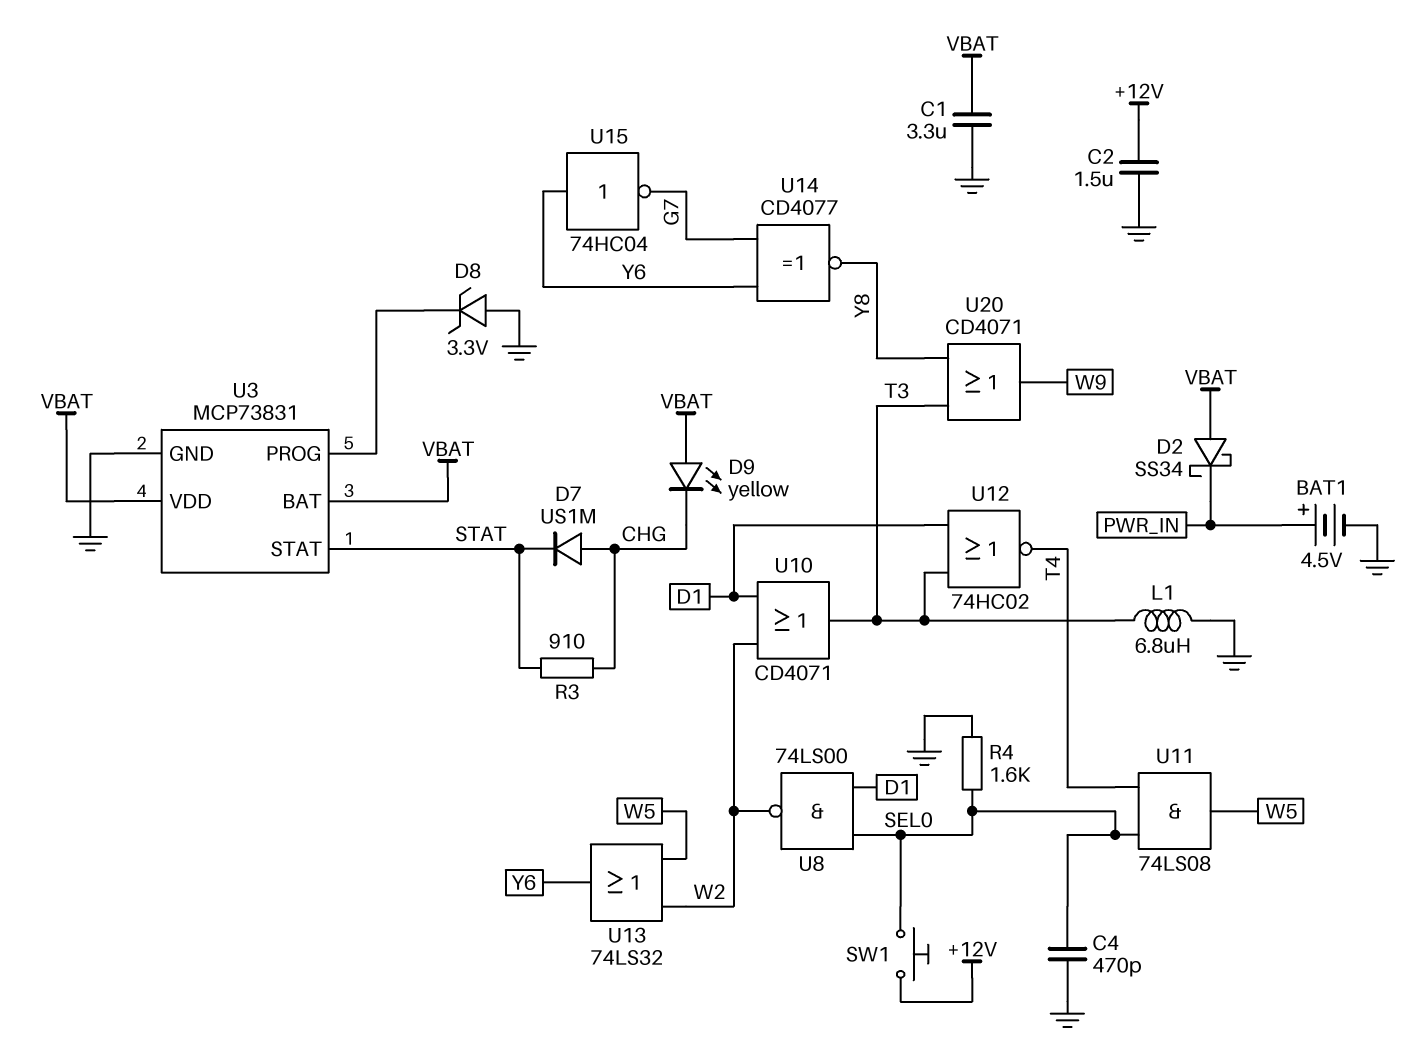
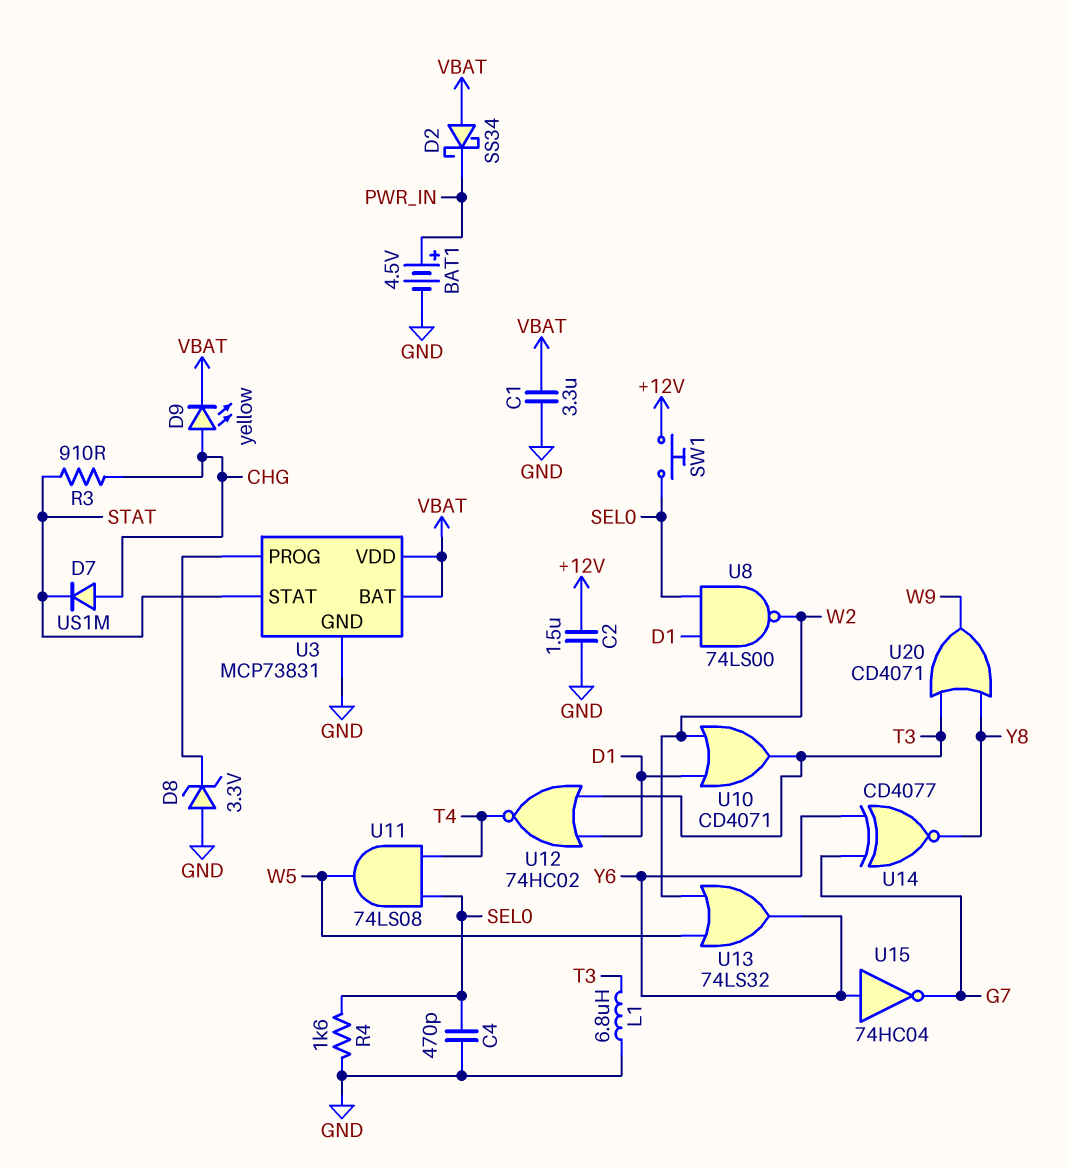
D9: LED yellow (A VBAT, K CHG) -> LED yellow (A CHG, K VBAT)

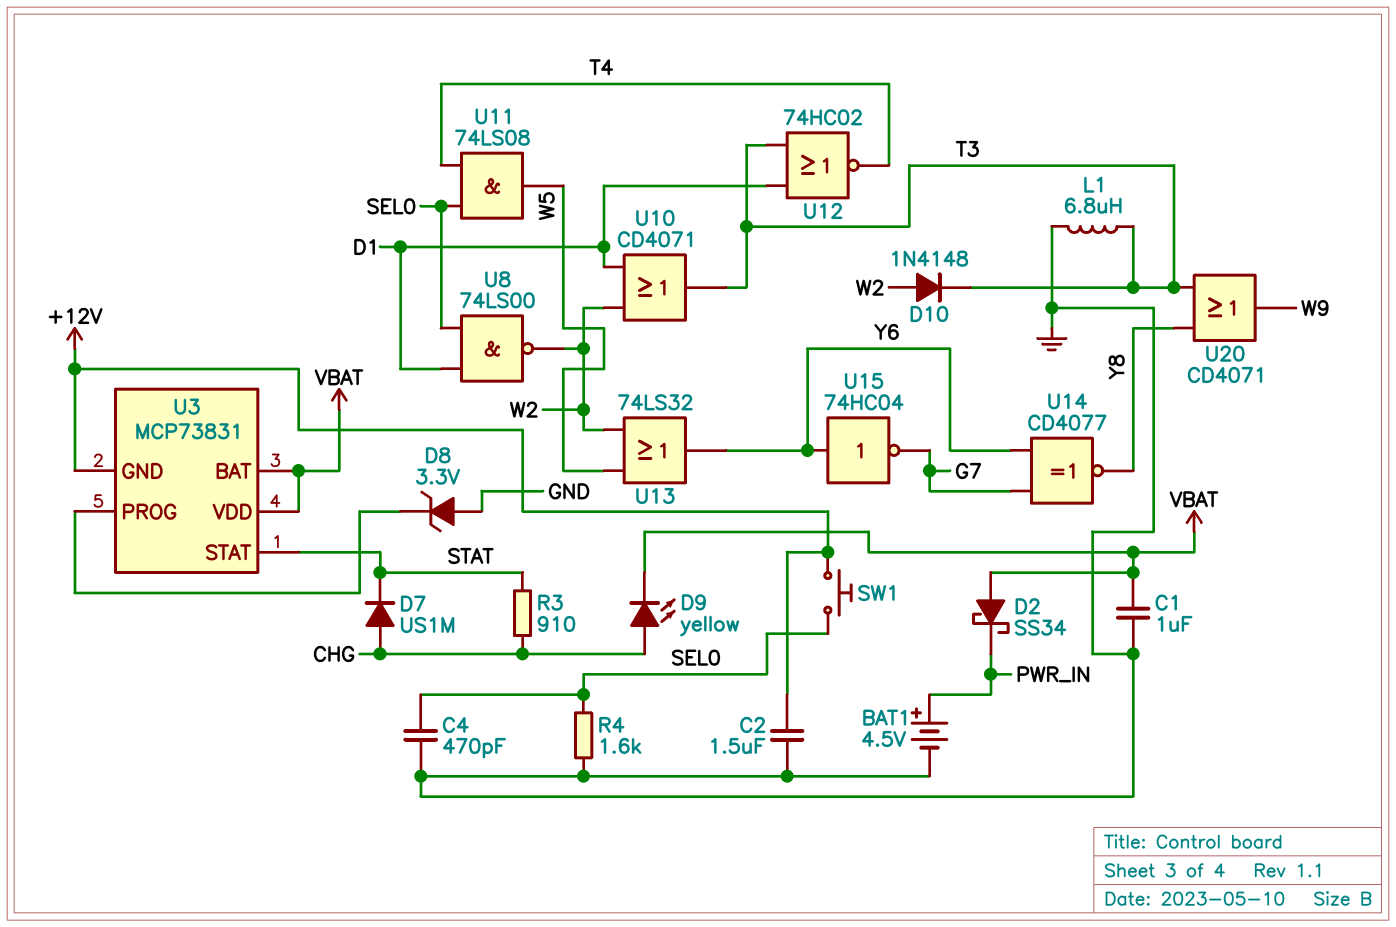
C1: 3.3uF (GND, VBAT) -> 1uF (GND, VBAT)
D10: none -> diode 1N4148 (A W2, K T3)
U3 pin GND: GND -> +12V

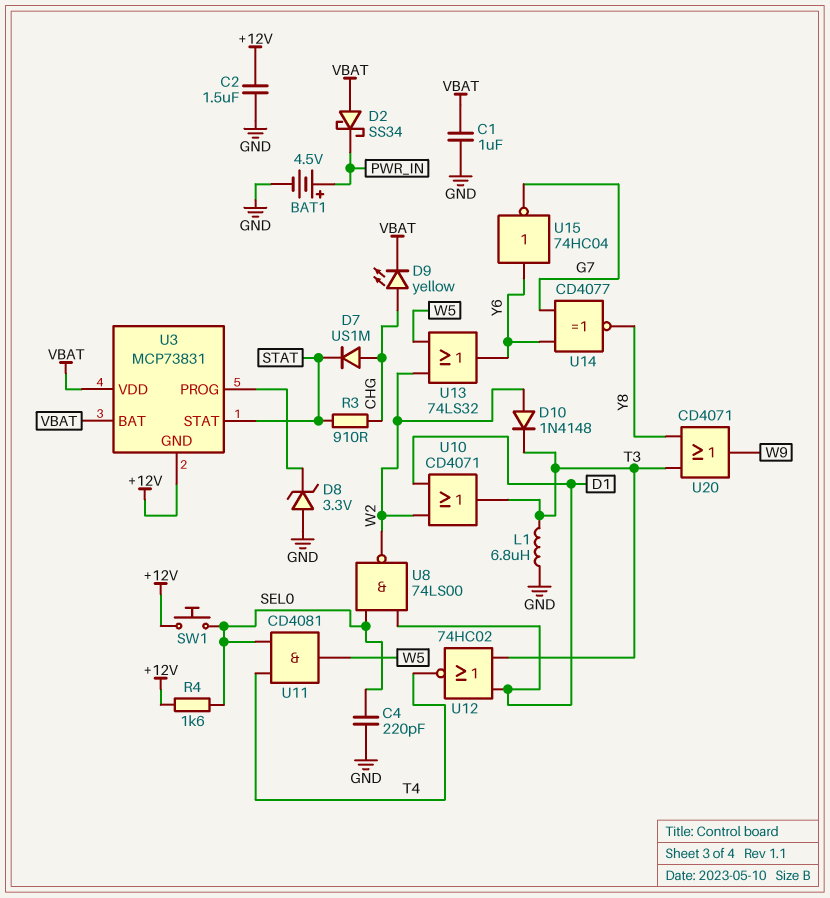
C4: 470pF (GND, SEL0) -> 220pF (GND, SEL0)
R4: 1.6k (GND, SEL0) -> 1.6k (+12V, SEL0)
U11: AND 74LS08 (in SEL0, in T4, out W5) -> AND CD4081 (in SEL0, in T4, out W5)

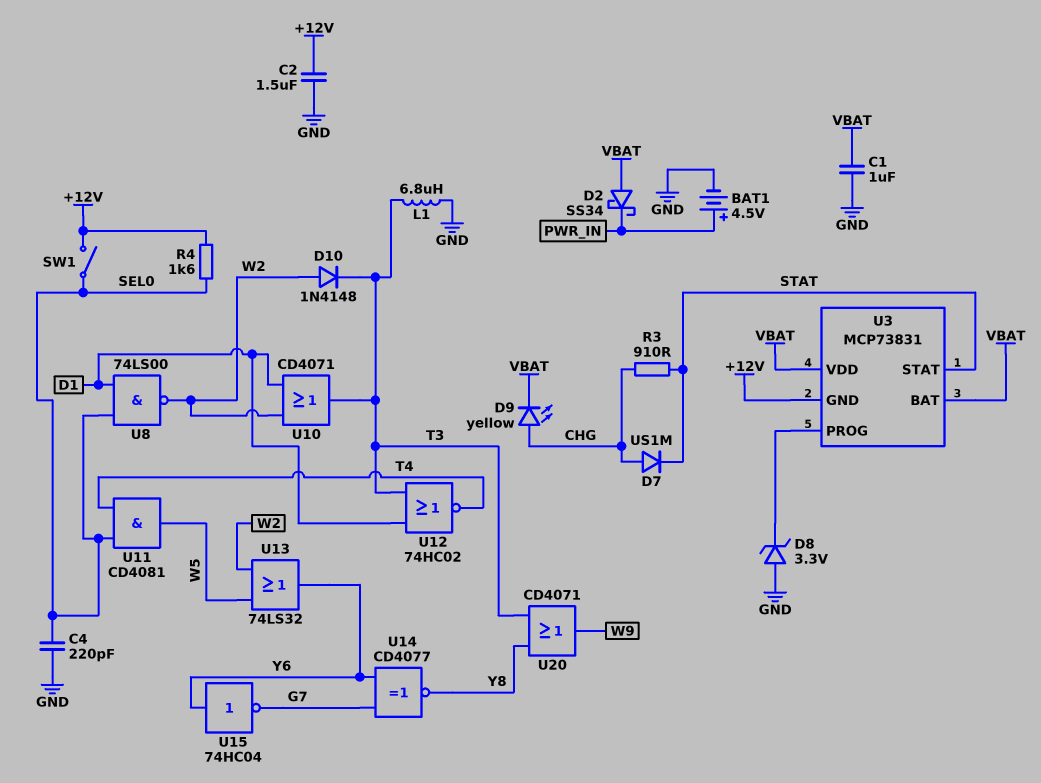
SW1: button (+12V, SEL0) -> switch (+12V, SEL0)

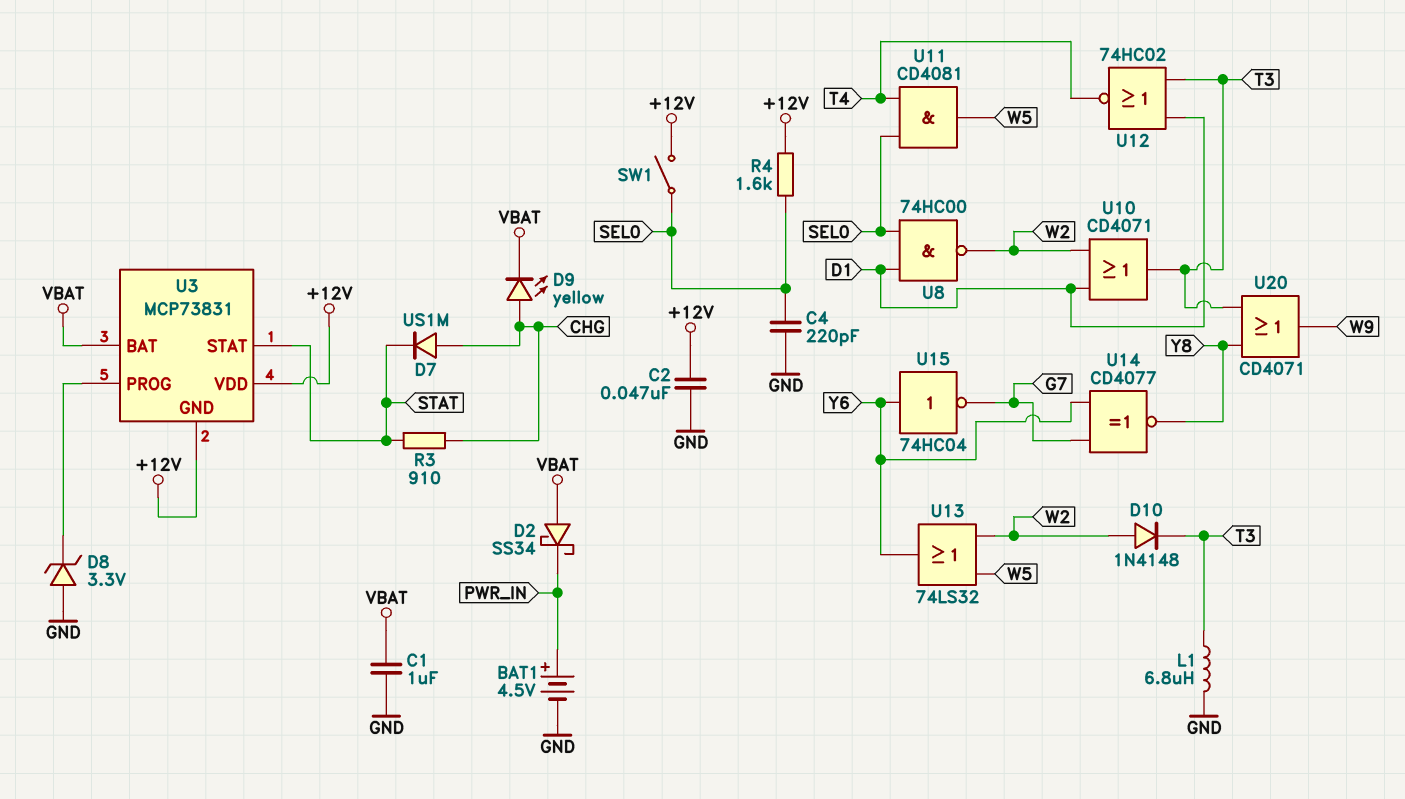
C2: 1.5uF (+12V, GND) -> 47nF (+12V, GND)
U3 pin VDD: VBAT -> +12V
U8: NAND 74LS00 (in D1, in SEL0, out W2) -> NAND 74HC00 (in D1, in SEL0, out W2)

